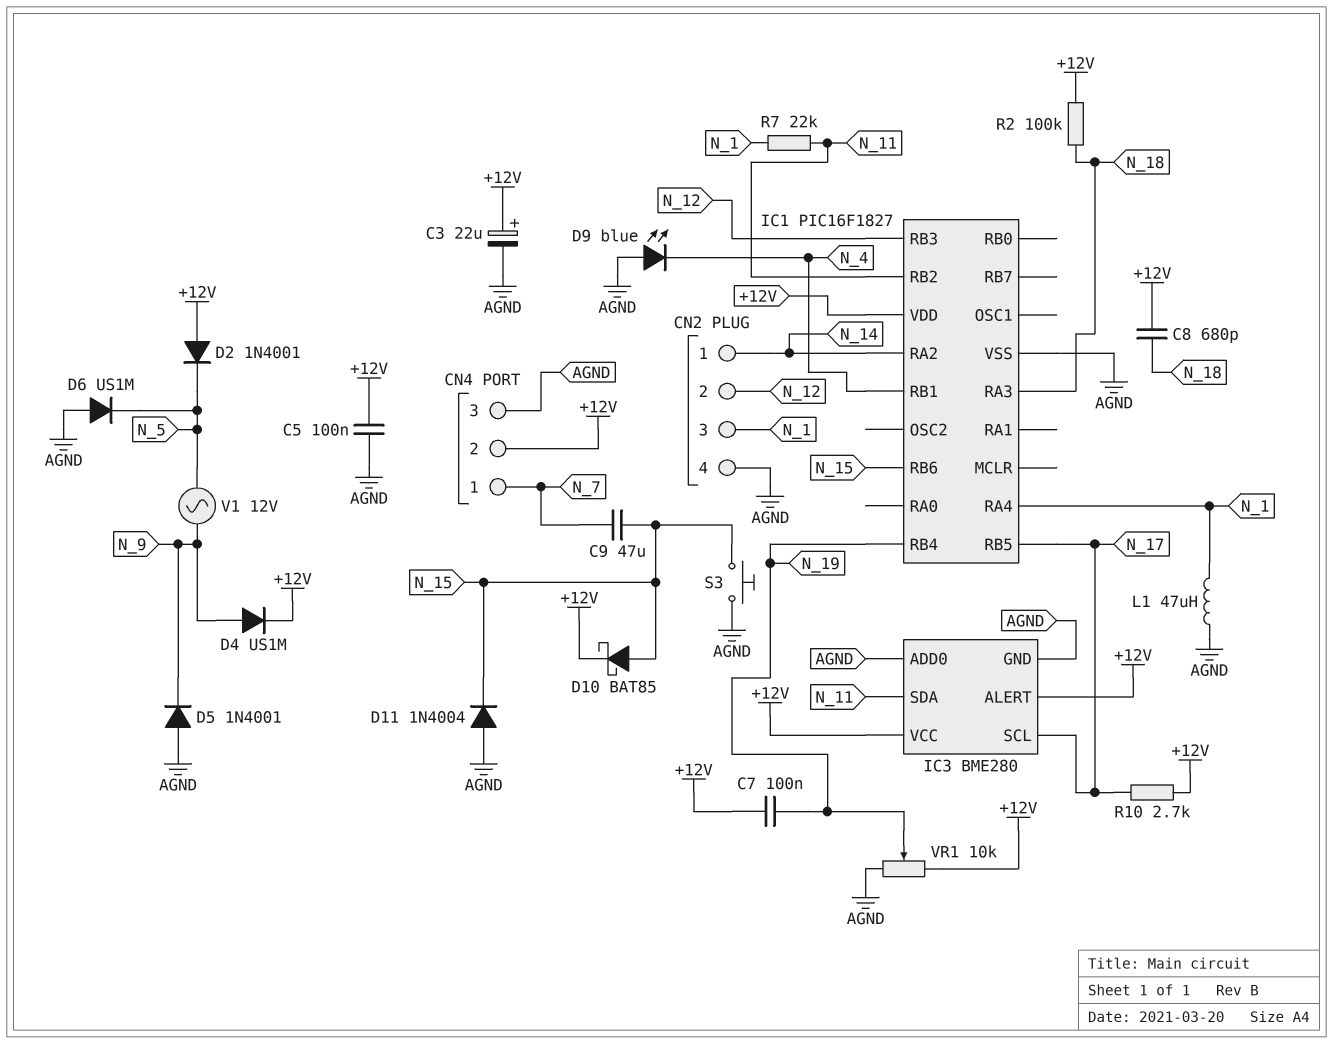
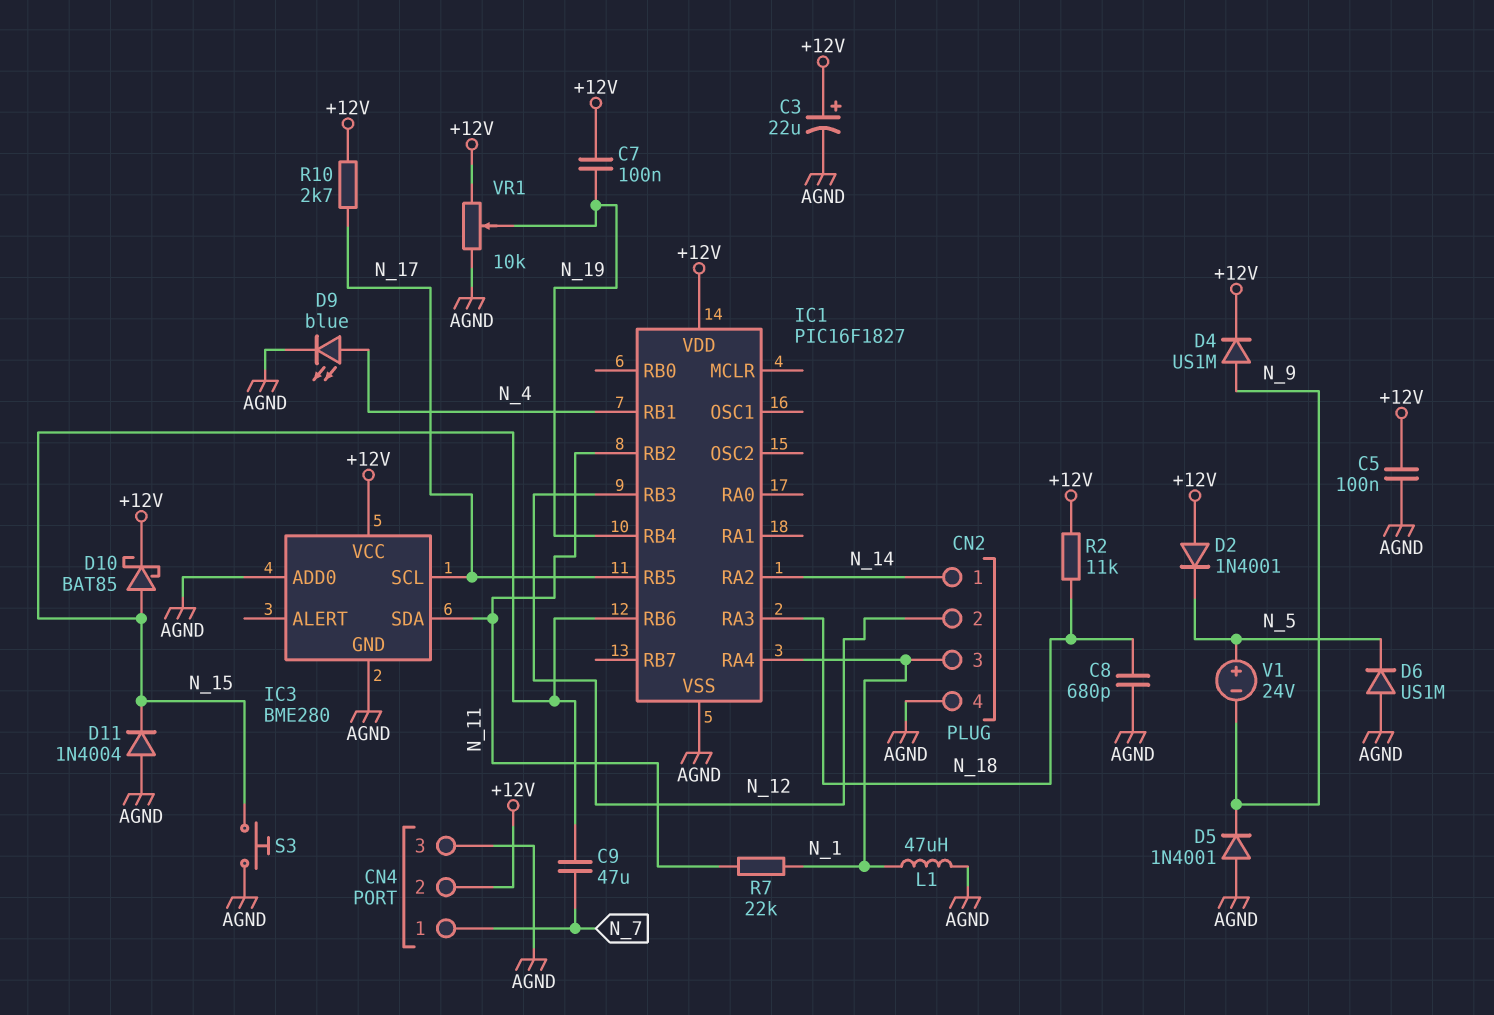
C8: 680pF (+12V, N_18) -> 680pF (AGND, N_18)
D9: LED blue (A AGND, K N_4) -> LED blue (A N_4, K AGND)
IC3 pin ALERT: +12V -> none
R2: 100k (+12V, N_18) -> 11k (+12V, N_18)
V1: AC 12V (N_5, N_9) -> 24V (plus N_5, minus N_9)

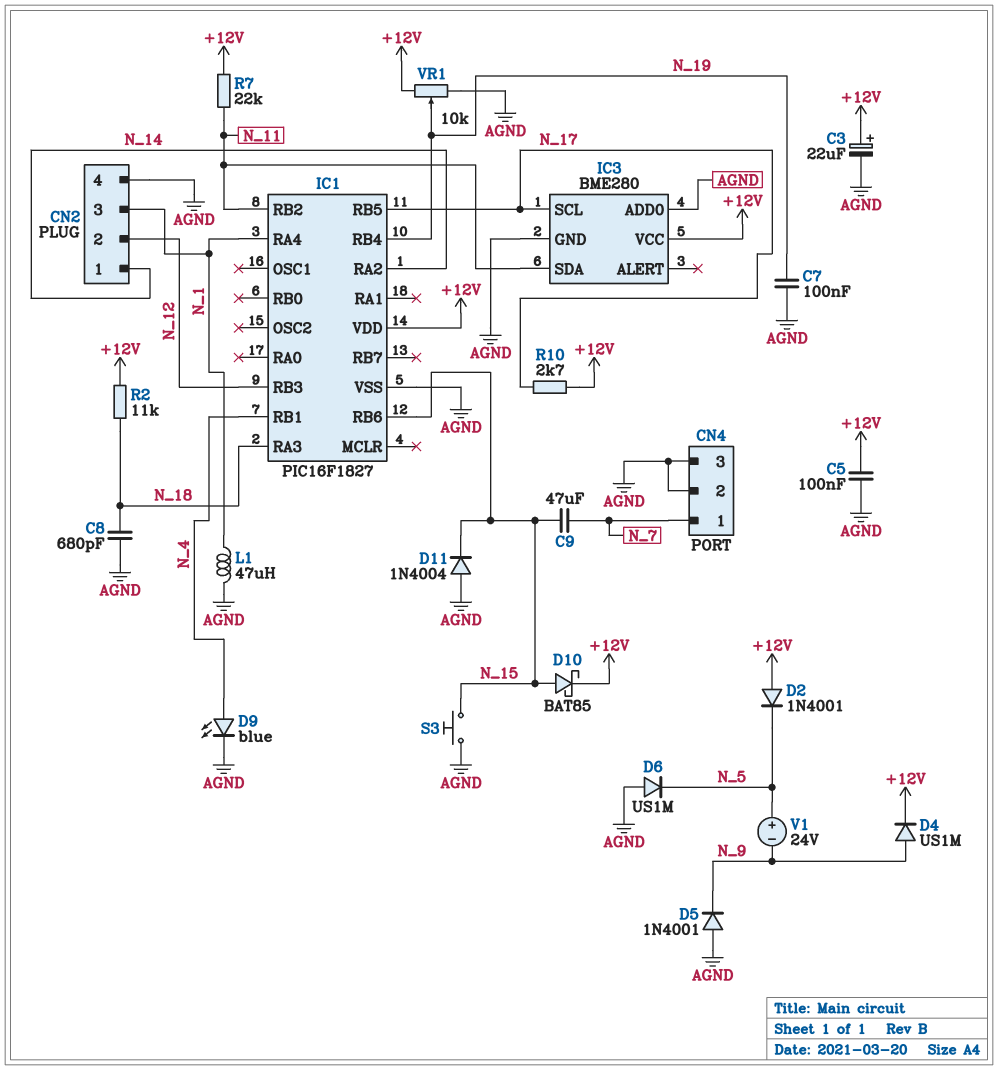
C7: 100nF (+12V, N_19) -> 100nF (AGND, N_19)
CN4 pin 2: +12V -> AGND
R7: 22k (N_1, N_11) -> 22k (+12V, N_11)

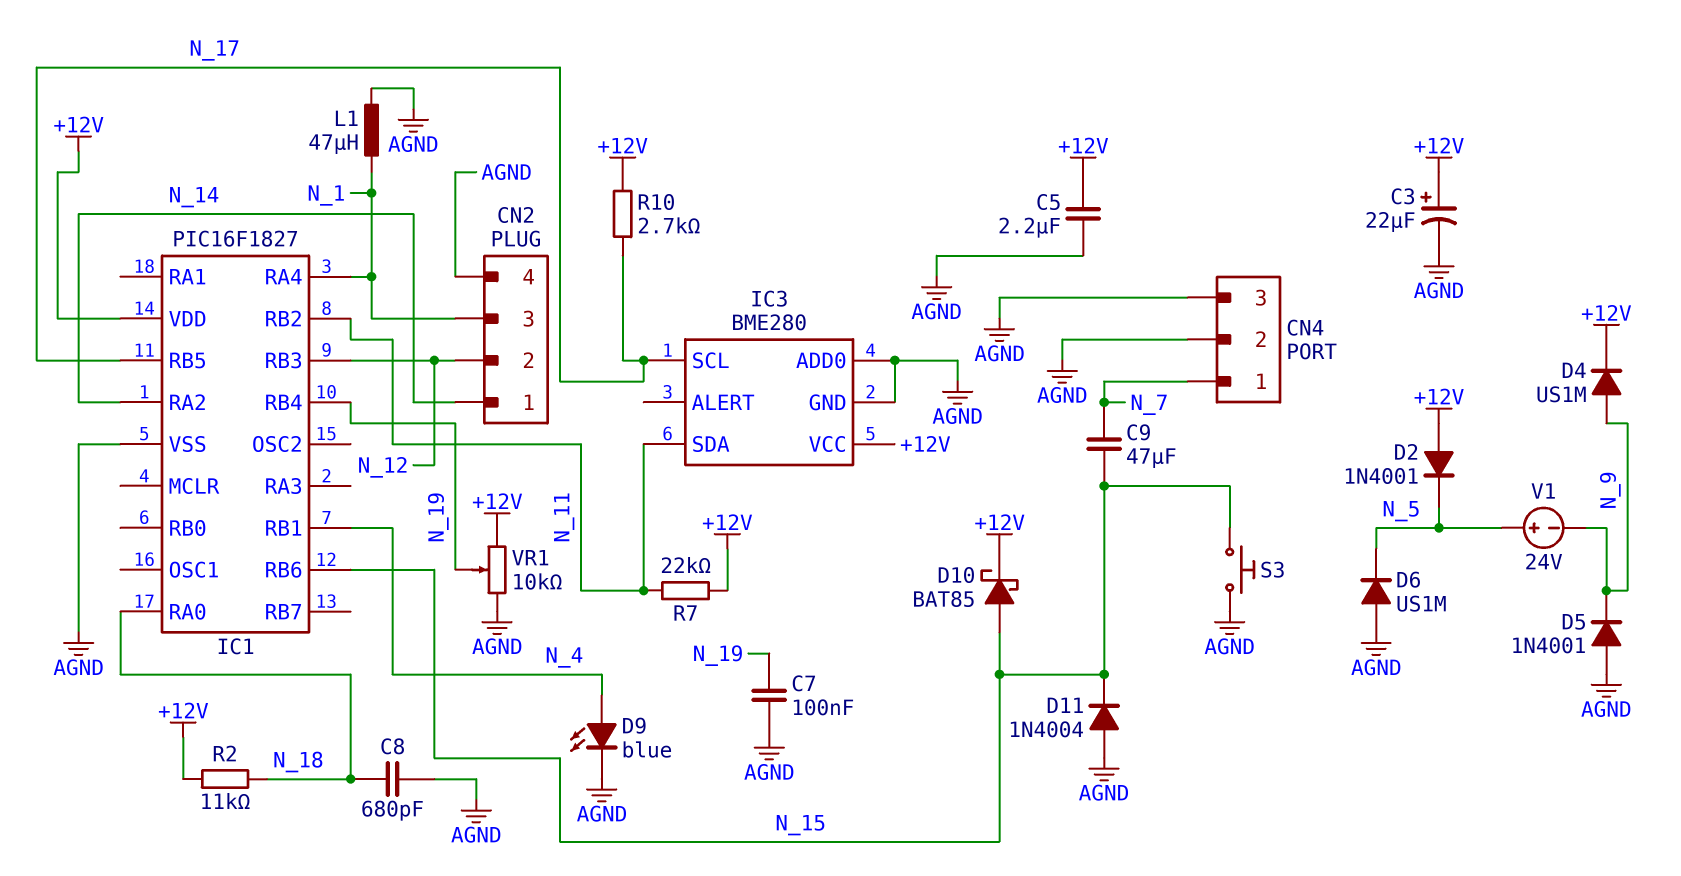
C5: 100nF (+12V, AGND) -> 2.2uF (+12V, AGND)
IC1 pin RA0: none -> N_18
IC1 pin RA3: N_18 -> none

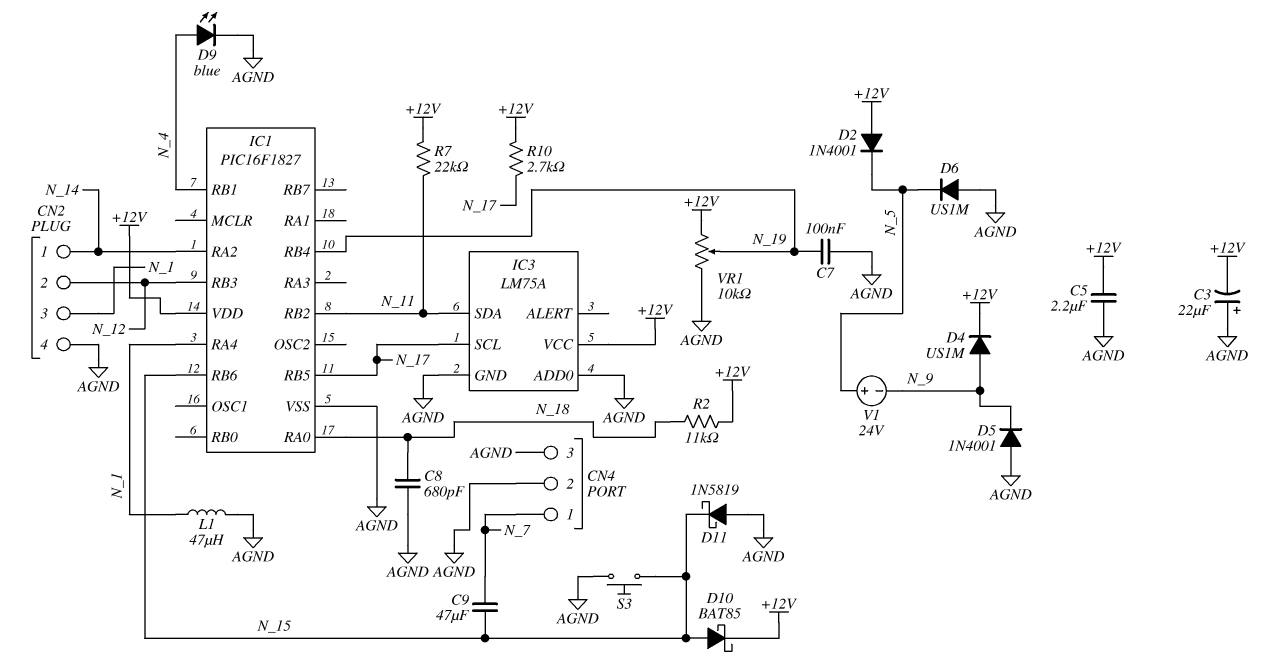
C3: 22uF (plus +12V, minus AGND) -> 22uF (plus AGND, minus +12V)
D11: diode 1N4004 (A AGND, K N_15) -> schottky 1N5819 (A AGND, K N_15)
IC3: BME280 -> LM75A

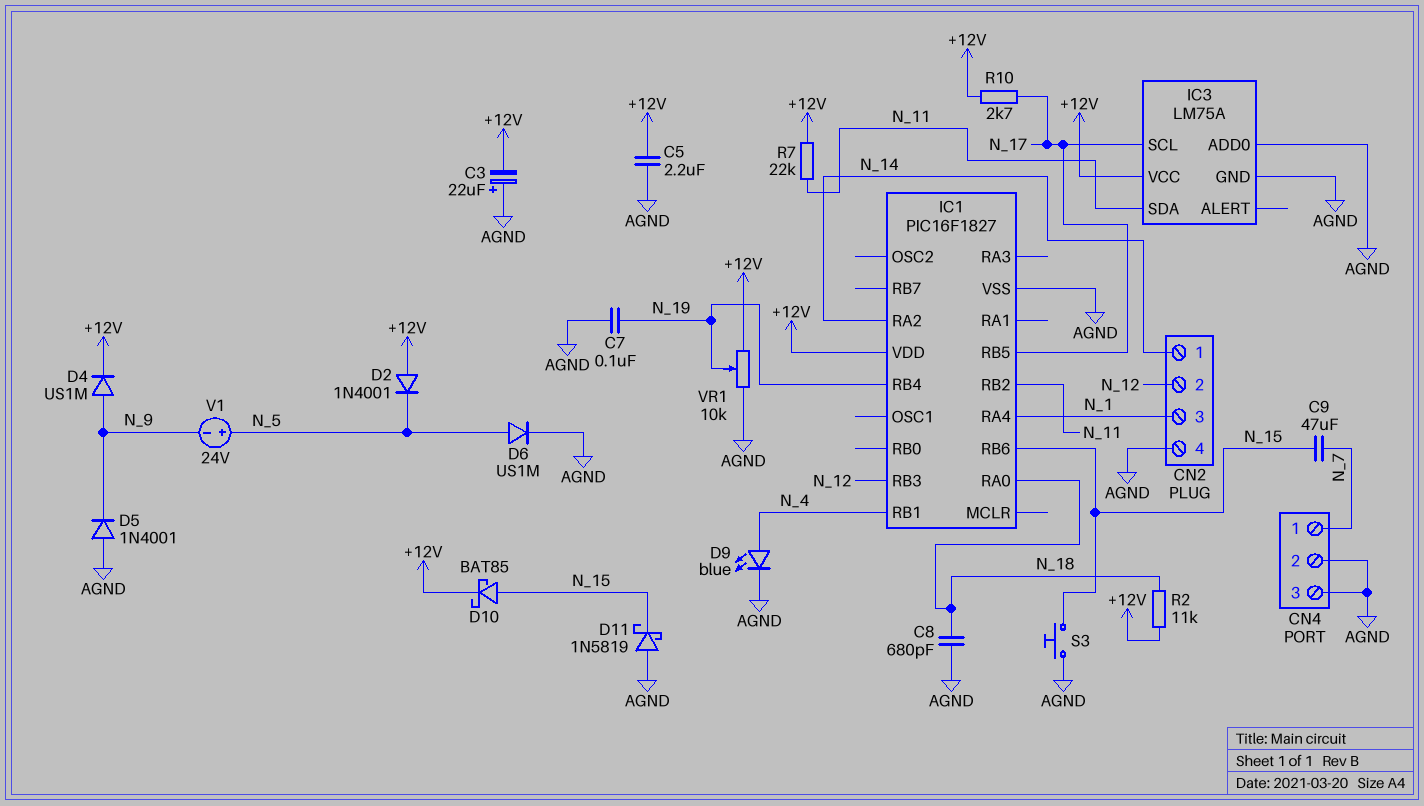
D6: diode US1M (A AGND, K N_5) -> diode US1M (A N_5, K AGND)
L1: 47uH (AGND, N_1) -> none

